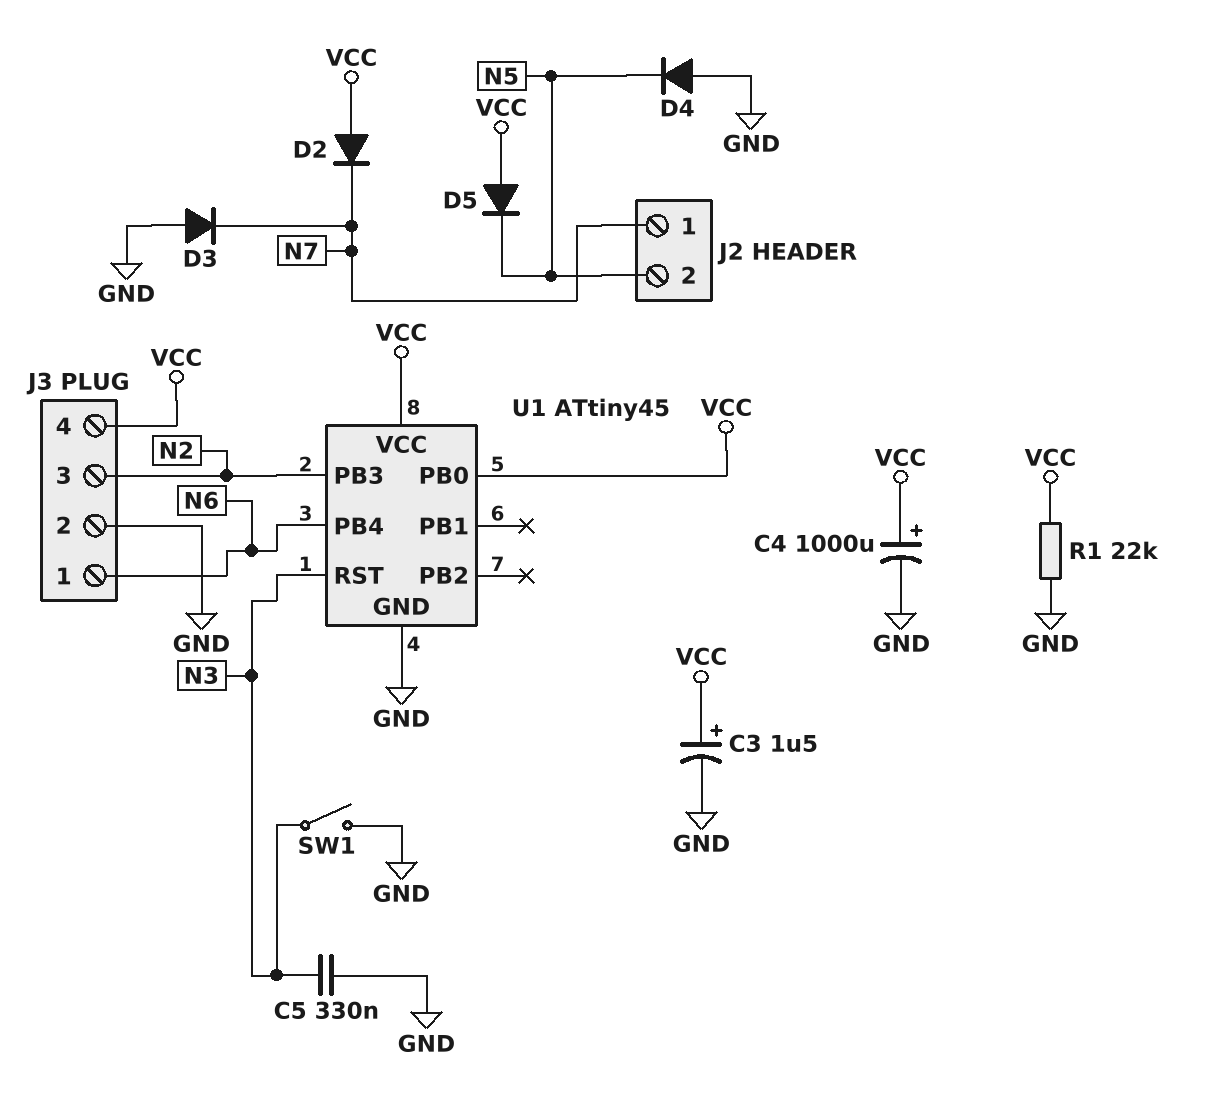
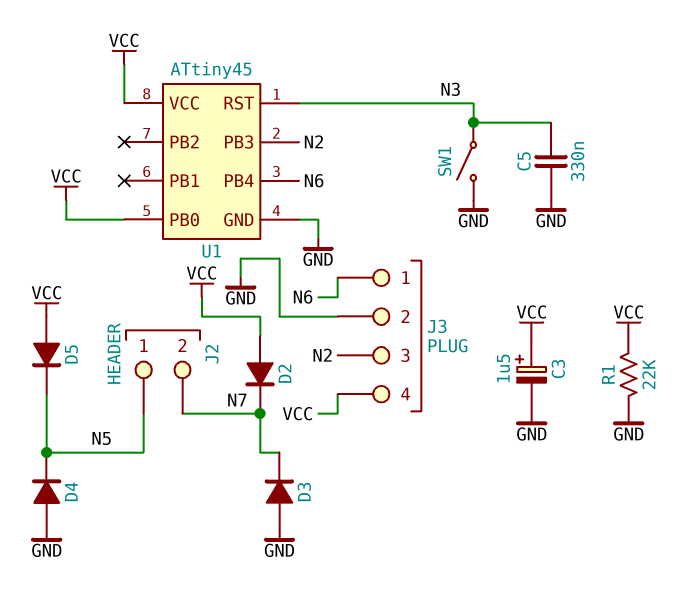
C4: 1000uF (plus VCC, minus GND) -> none
J2 pin 1: N7 -> N5
J2 pin 2: N5 -> N7

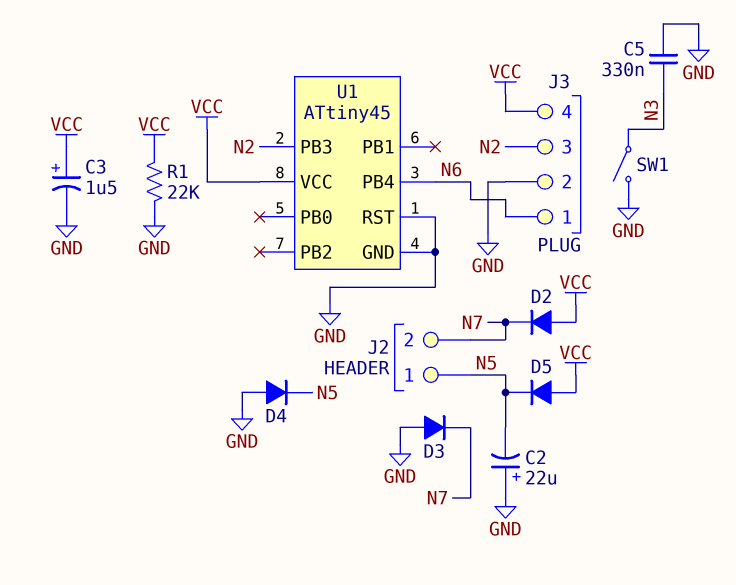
C2: none -> 22uF (plus GND, minus N5)
U1 pin PB0: VCC -> none
U1 pin RST: N3 -> GND

